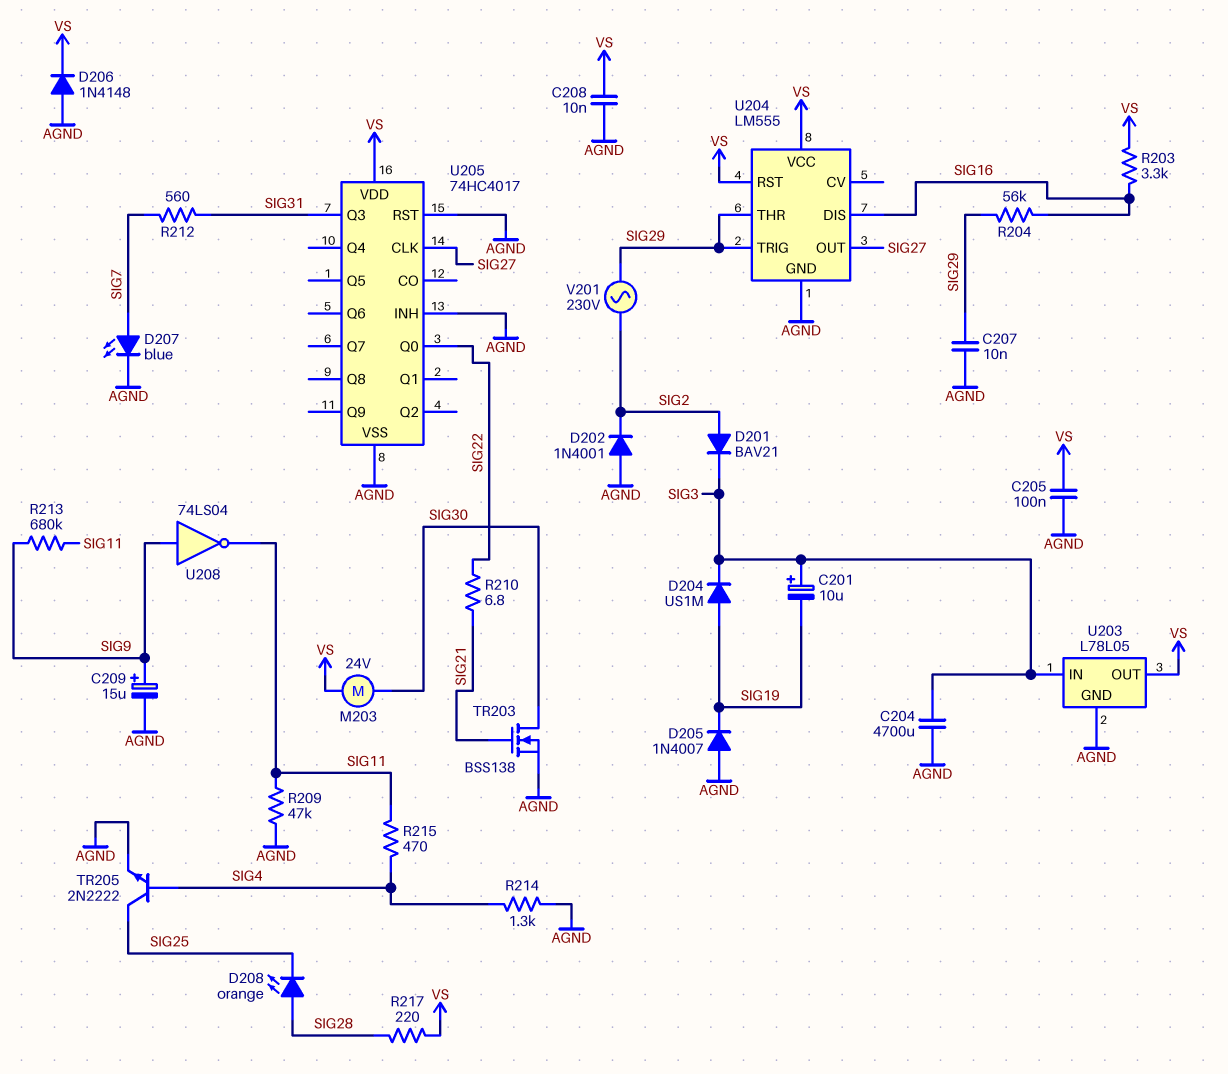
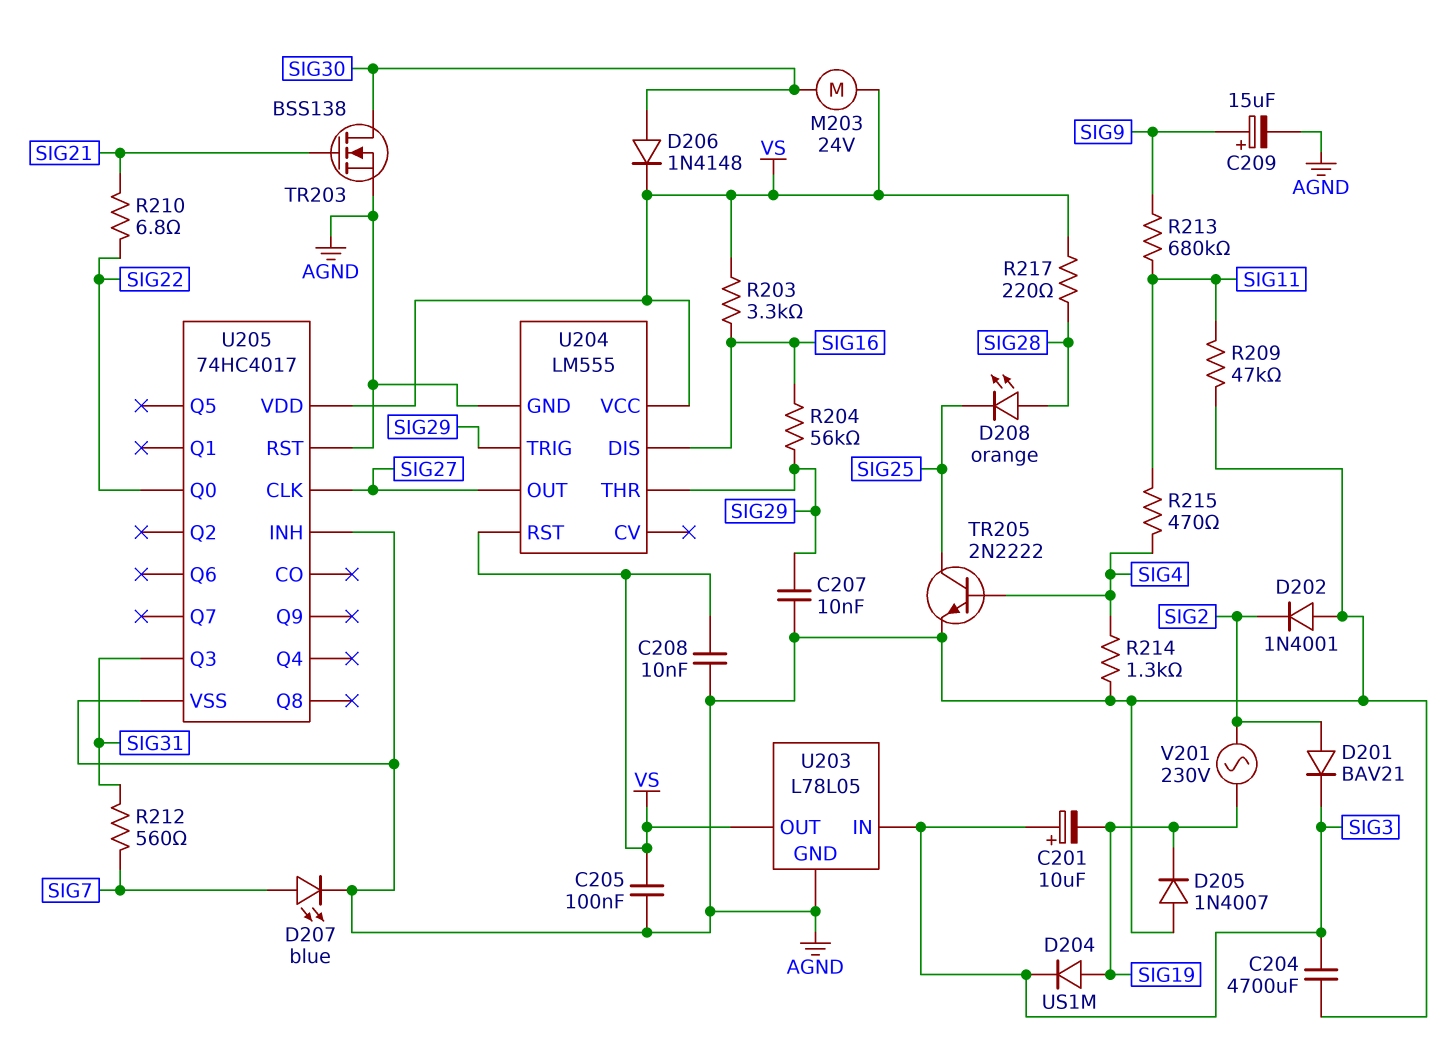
D206: diode 1N4148 (A AGND, K VS) -> diode 1N4148 (A SIG30, K VS)
U208: NOT 74LS04 (in SIG9, out SIG11) -> none
V201: AC 230V (SIG2, SIG29) -> AC 230V (SIG2, SIG19)

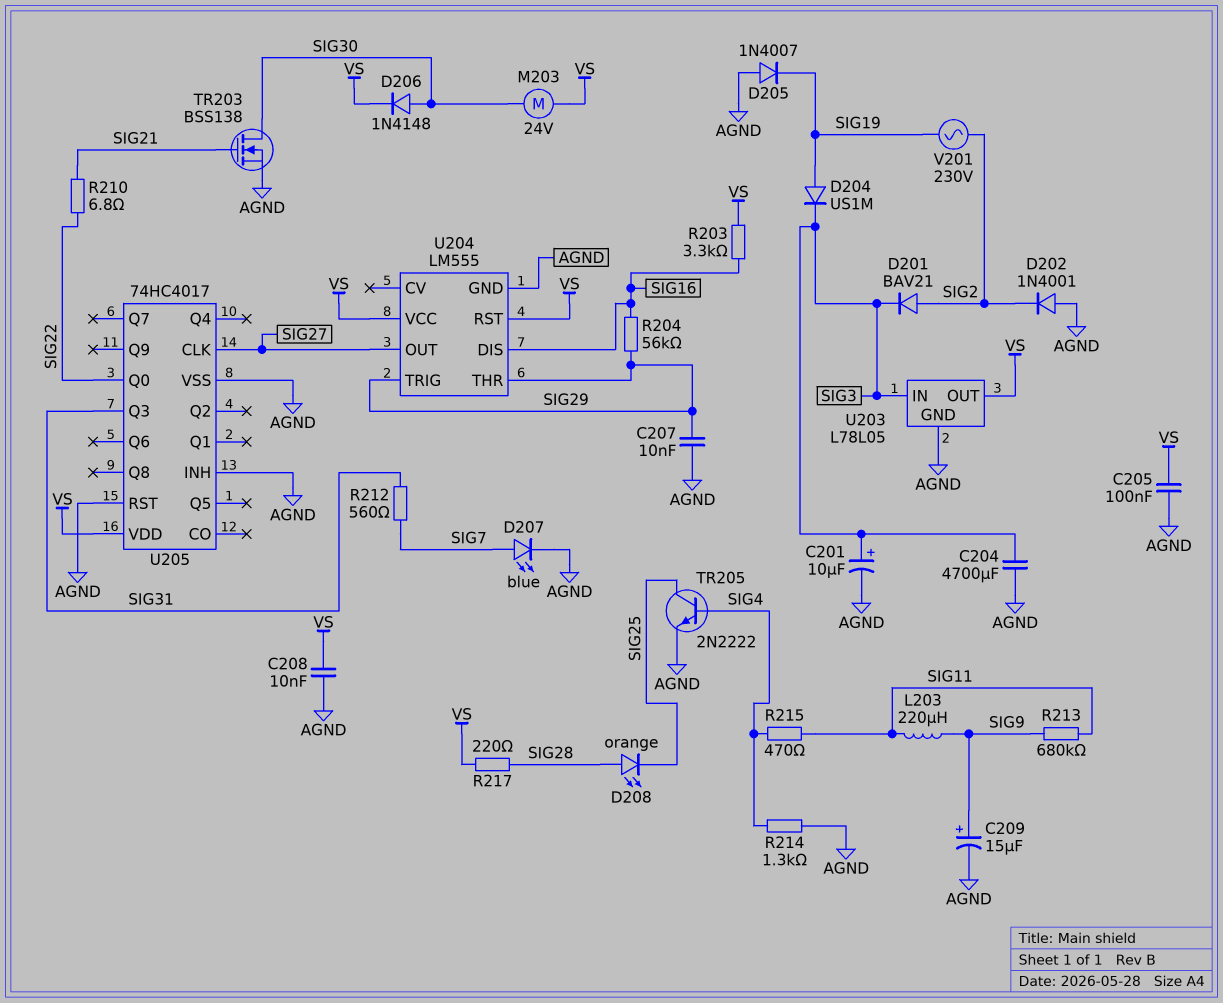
C201: 10uF (plus SIG3, minus SIG19) -> 10uF (plus SIG3, minus AGND)
L203: none -> 220uH (SIG9, SIG11)
R209: 47k (AGND, SIG11) -> none

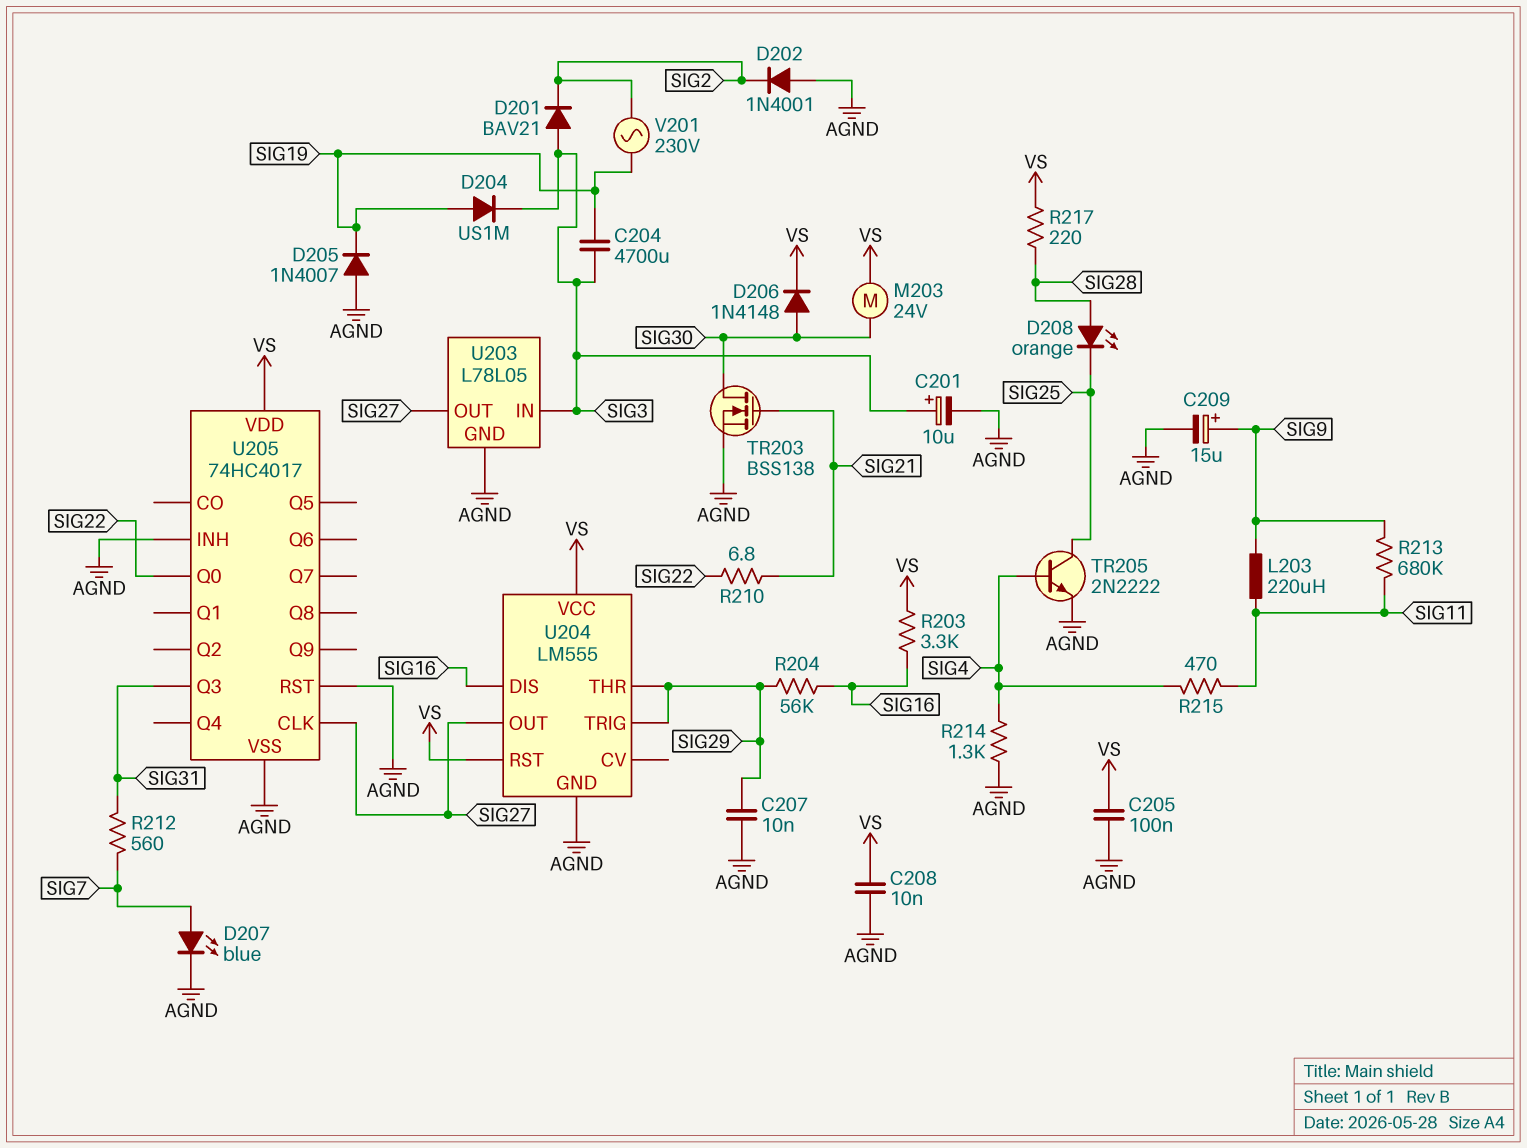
C204: 4700uF (AGND, SIG3) -> 4700uF (SIG3, SIG19)
D201: diode BAV21 (A SIG2, K SIG3) -> diode BAV21 (A SIG3, K SIG2)
U203 pin OUT: VS -> SIG27

